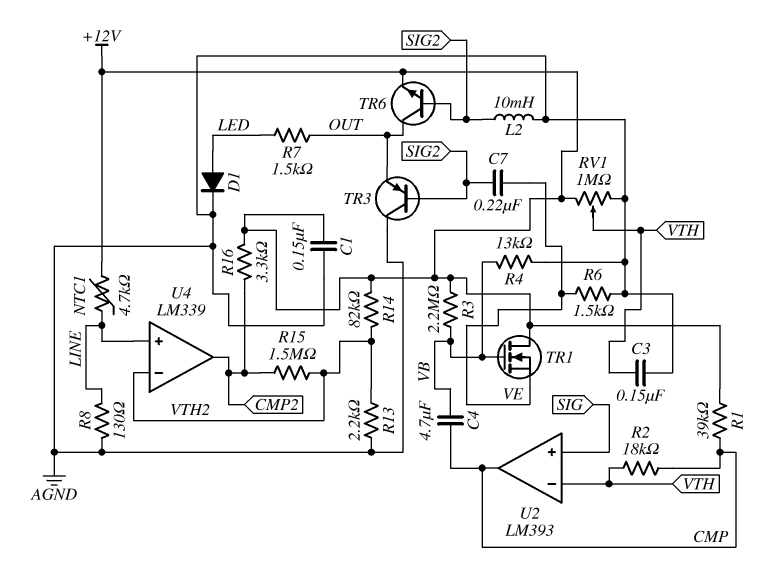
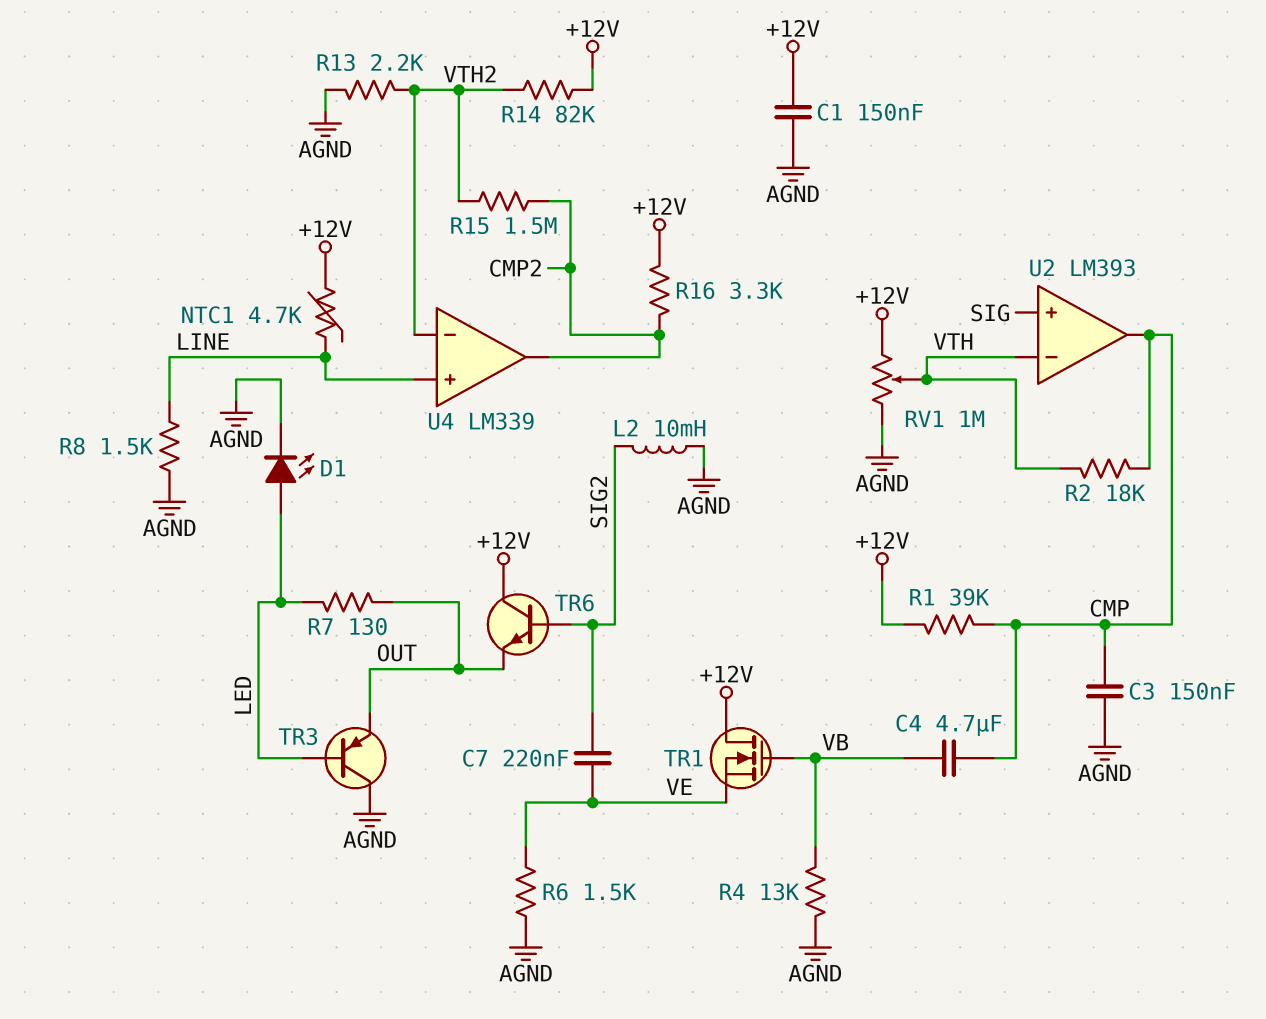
C3: 150nF (AGND, VTH) -> 150nF (AGND, CMP)
D1: diode (A LED, K AGND) -> LED (A LED, K AGND)
R3: 2.2M (+12V, VB) -> none
R7: 1.5k (LED, OUT) -> 130 (LED, OUT)
R8: 130 (AGND, LINE) -> 1.5k (AGND, LINE)
TR3: PNP (B SIG2, C AGND, E OUT) -> PNP (B LED, C AGND, E OUT)
TR6: NPN (B SIG2, C OUT, E +12V) -> NPN (B SIG2, C +12V, E OUT)

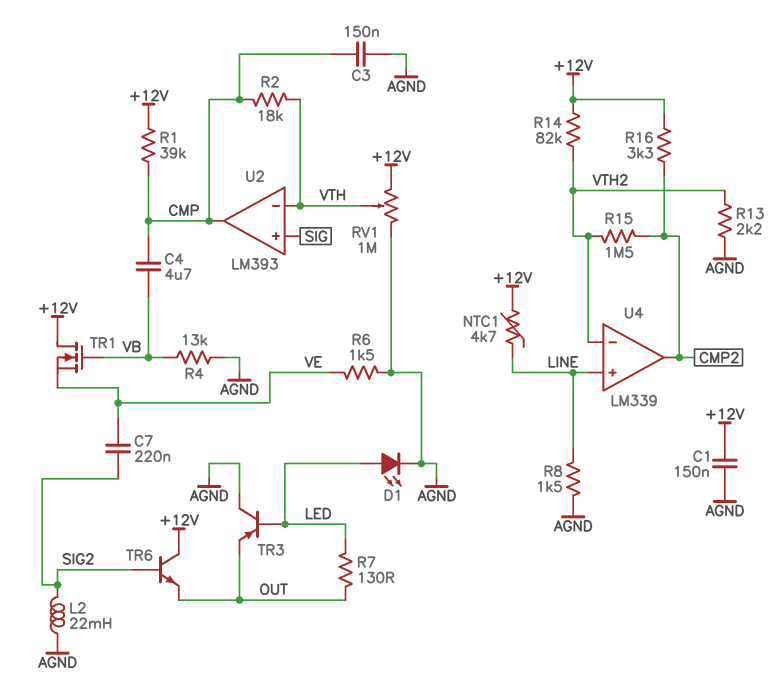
L2: 10mH (AGND, SIG2) -> 22mH (AGND, SIG2)

